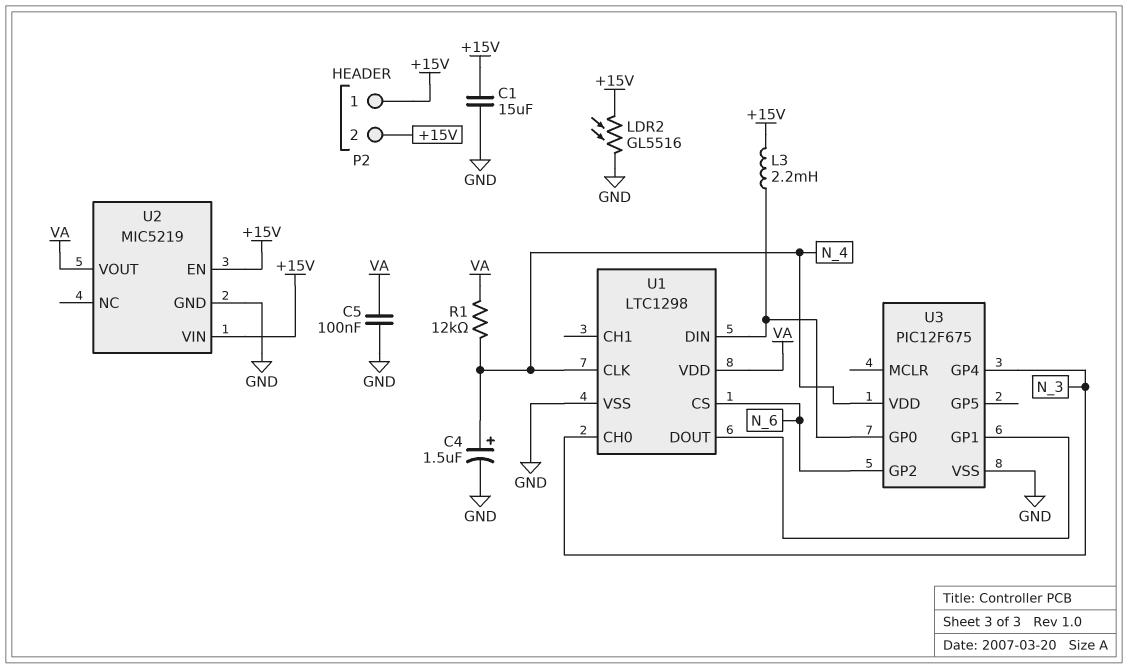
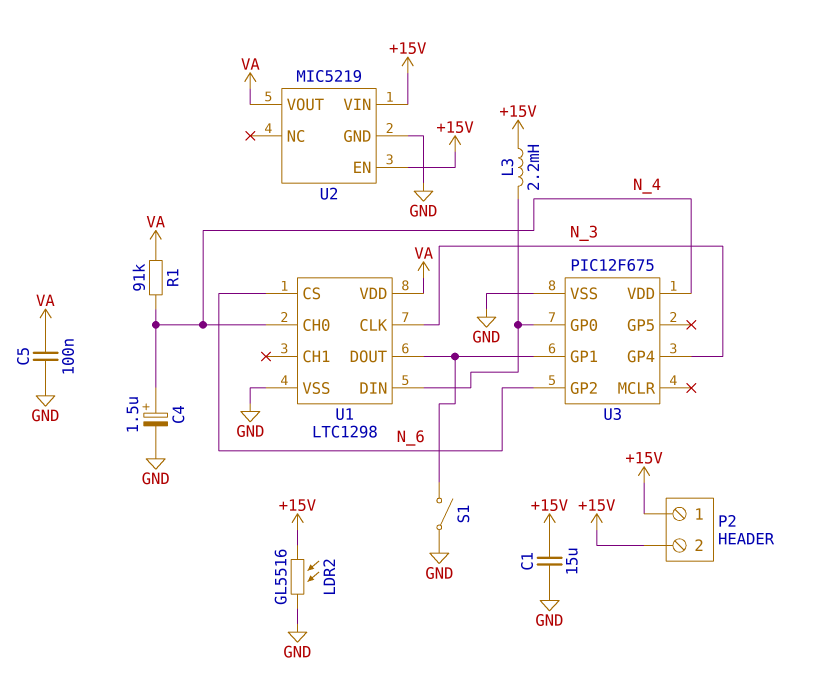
R1: 12k (N_4, VA) -> 91k (N_4, VA)
S1: none -> switch (GND, U1/DOUT)
U1 pin CH0: N_3 -> N_4
U1 pin CLK: N_4 -> N_3

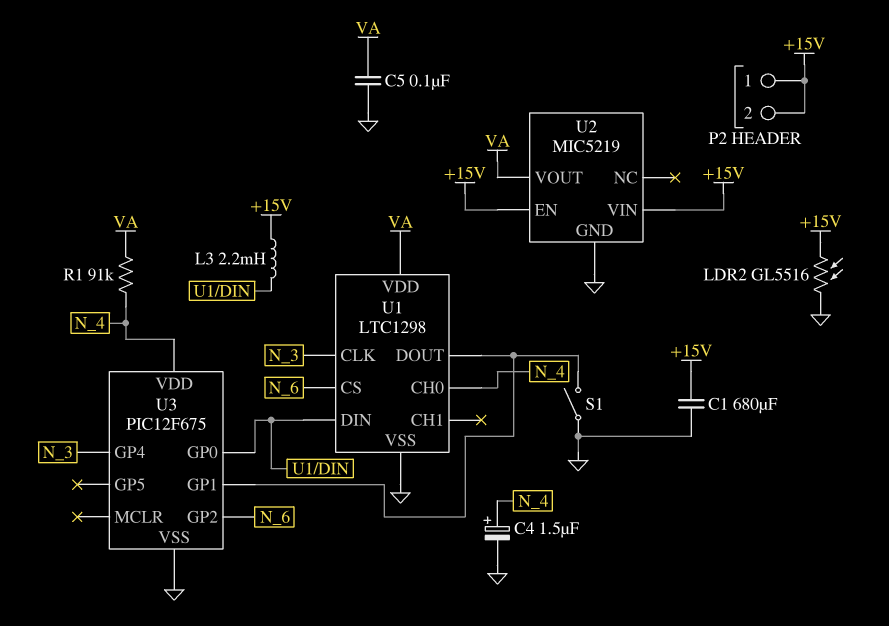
C1: 15uF (+15V, GND) -> 680uF (+15V, GND)

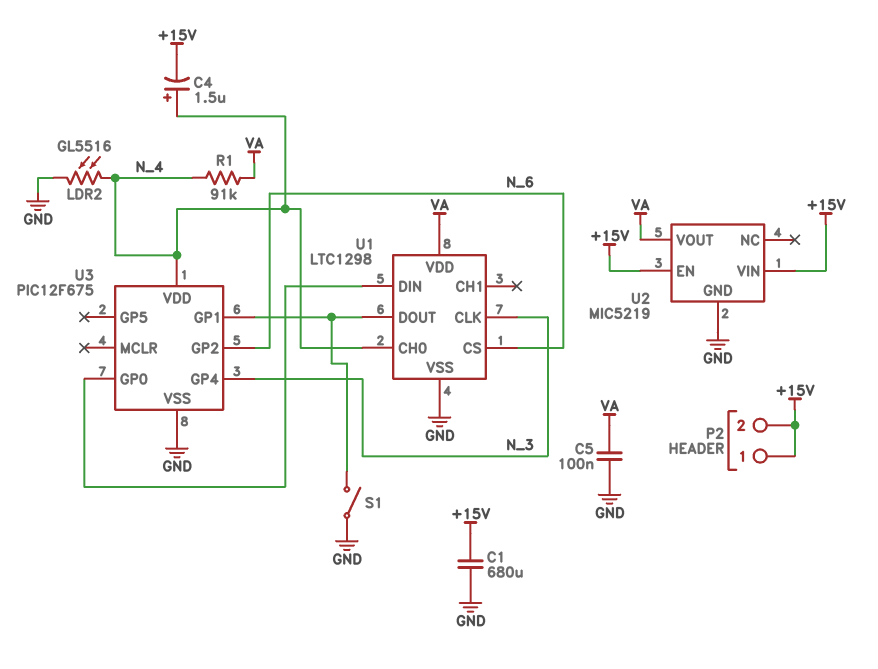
C4: 1.5uF (plus N_4, minus GND) -> 1.5uF (plus N_4, minus +15V)
L3: 2.2mH (+15V, U1/DIN) -> none
LDR2: GL5516 (+15V, GND) -> GL5516 (GND, N_4)

